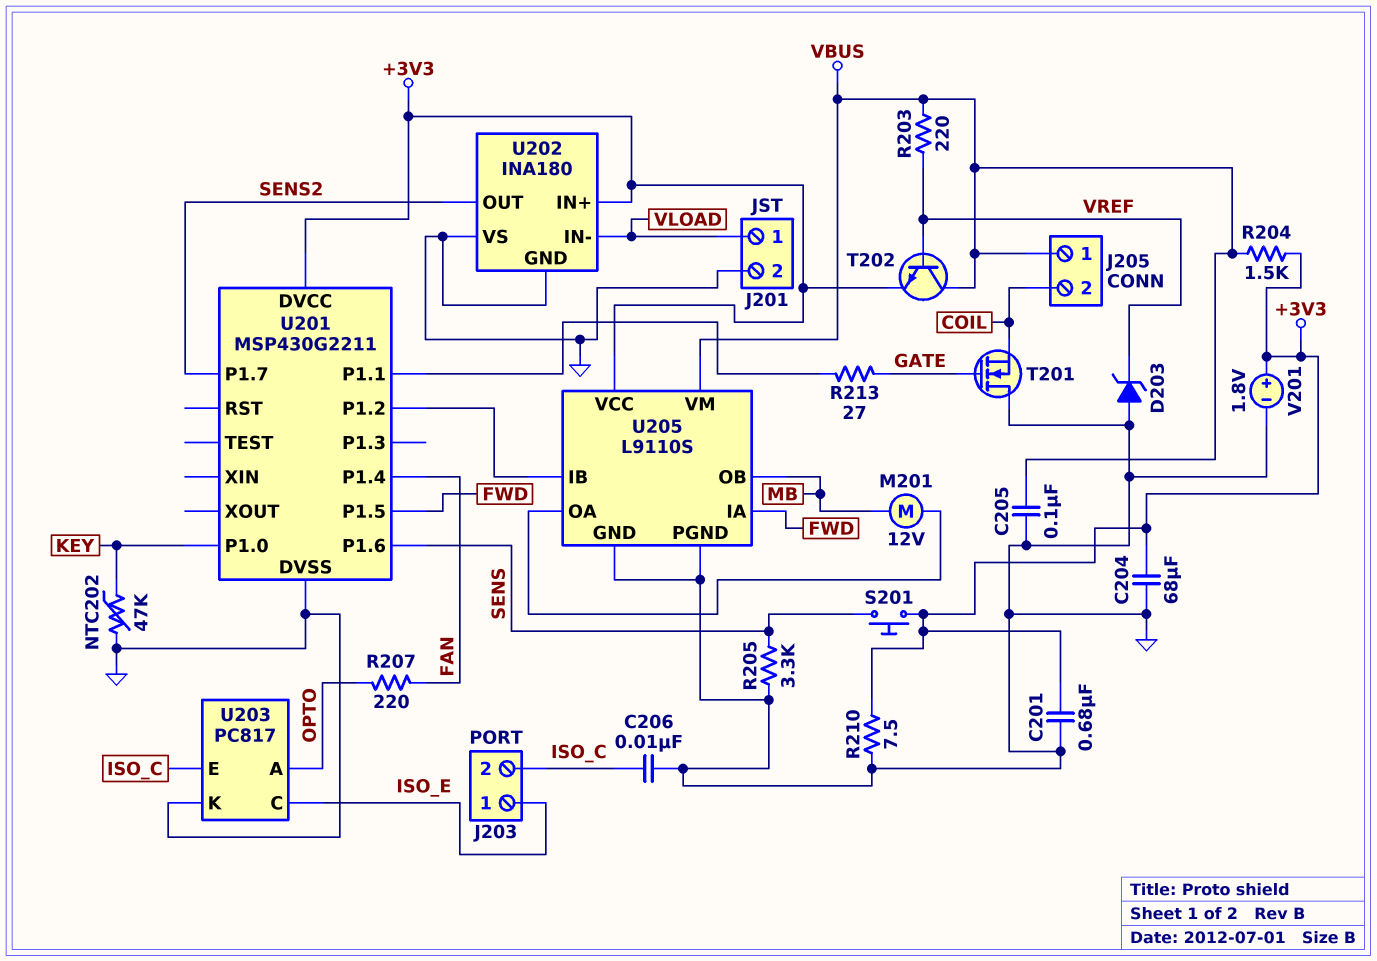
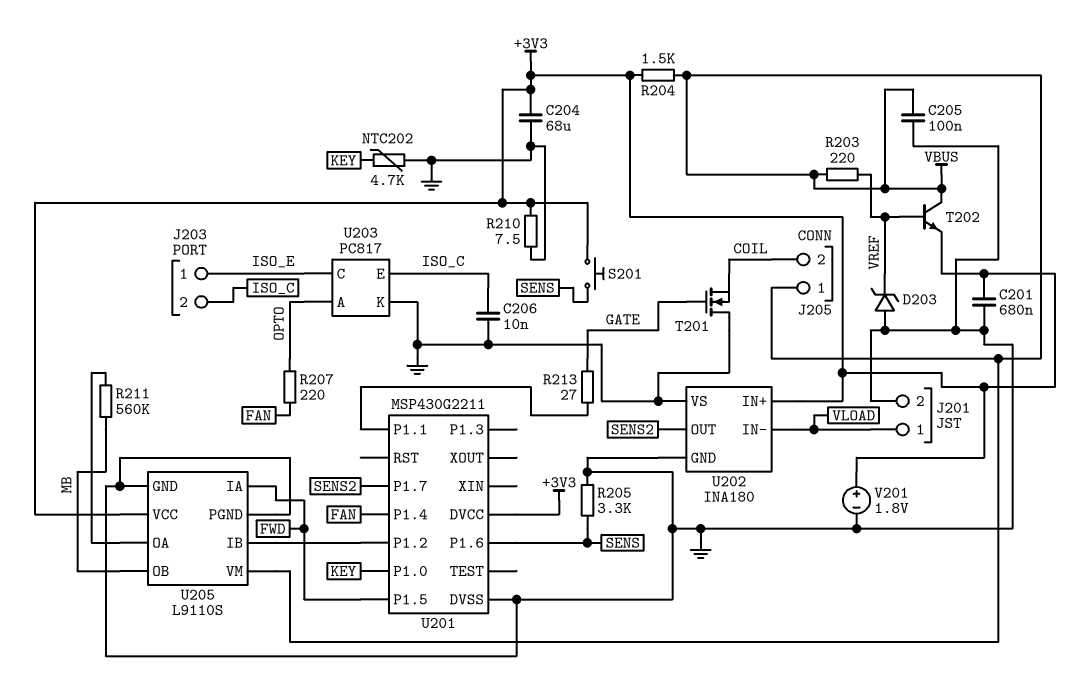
M201: motor 12V (MB, U205/OA) -> none
NTC202: 47k (GND, KEY) -> 4.7k (GND, KEY)
R211: none -> 560k (MB, U205/OA)

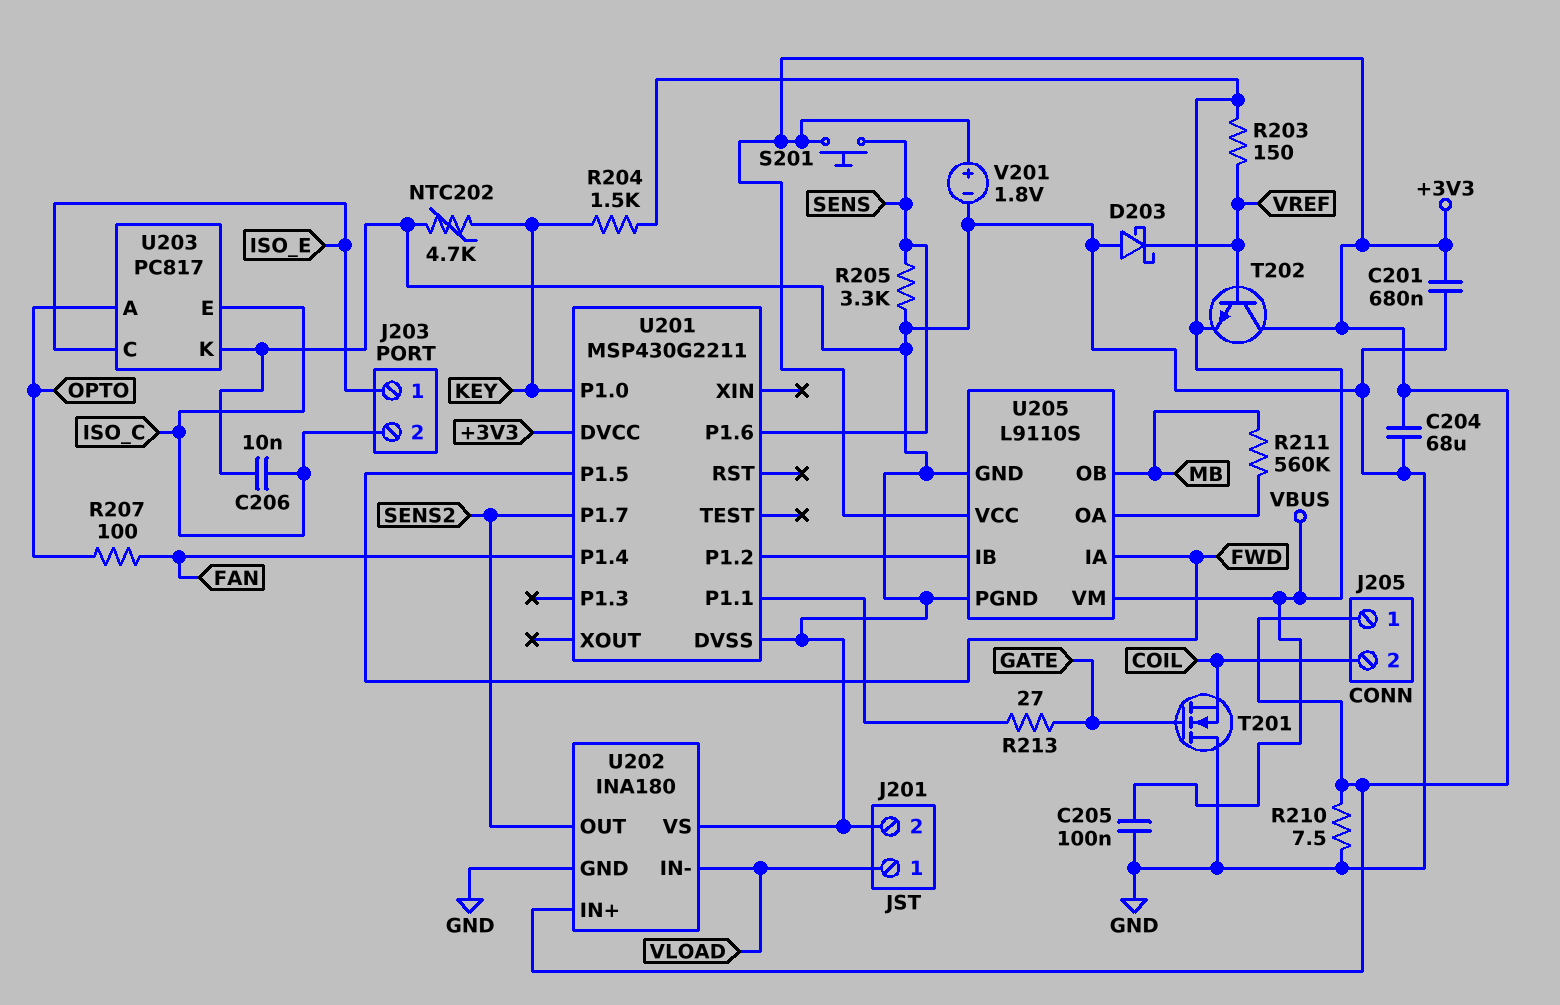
D203: zener (A GND, K VREF) -> schottky (A GND, K VREF)
J205 pin 1: VBUS -> +3V3
R203: 220 (VBUS, VREF) -> 150 (VBUS, VREF)
R204: 1.5k (+3V3, VBUS) -> 1.5k (KEY, VBUS)
R207: 220 (FAN, OPTO) -> 100 (FAN, OPTO)
T202: NPN (B VREF, C VBUS, E +3V3) -> NPN (B VREF, C +3V3, E VBUS)

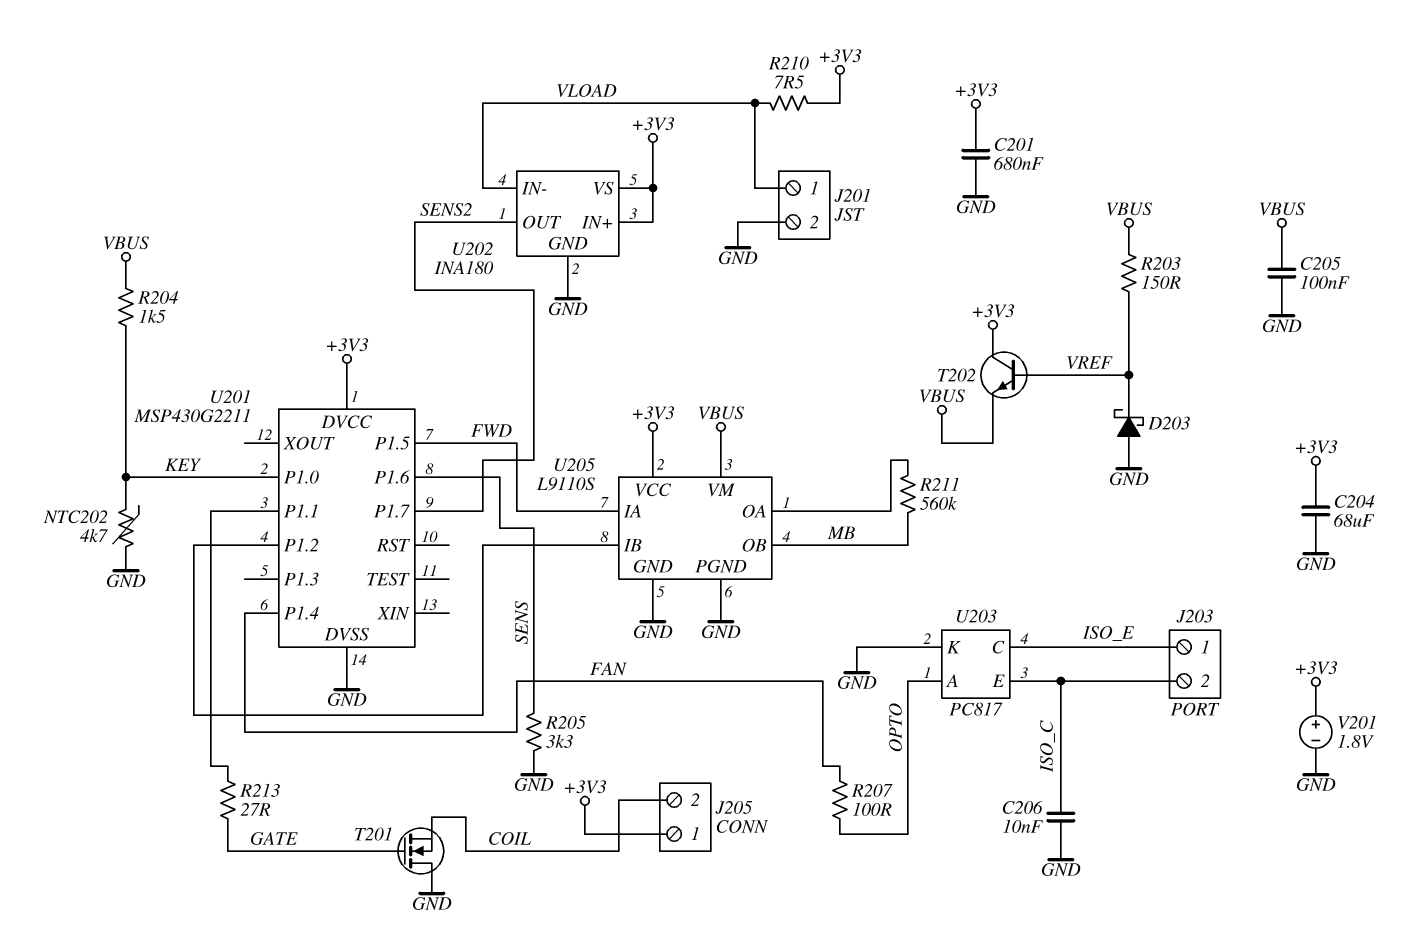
R210: 7.5 (+3V3, GND) -> 7.5 (+3V3, VLOAD)
S201: button (+3V3, SENS) -> none
U202 pin VS: GND -> +3V3

